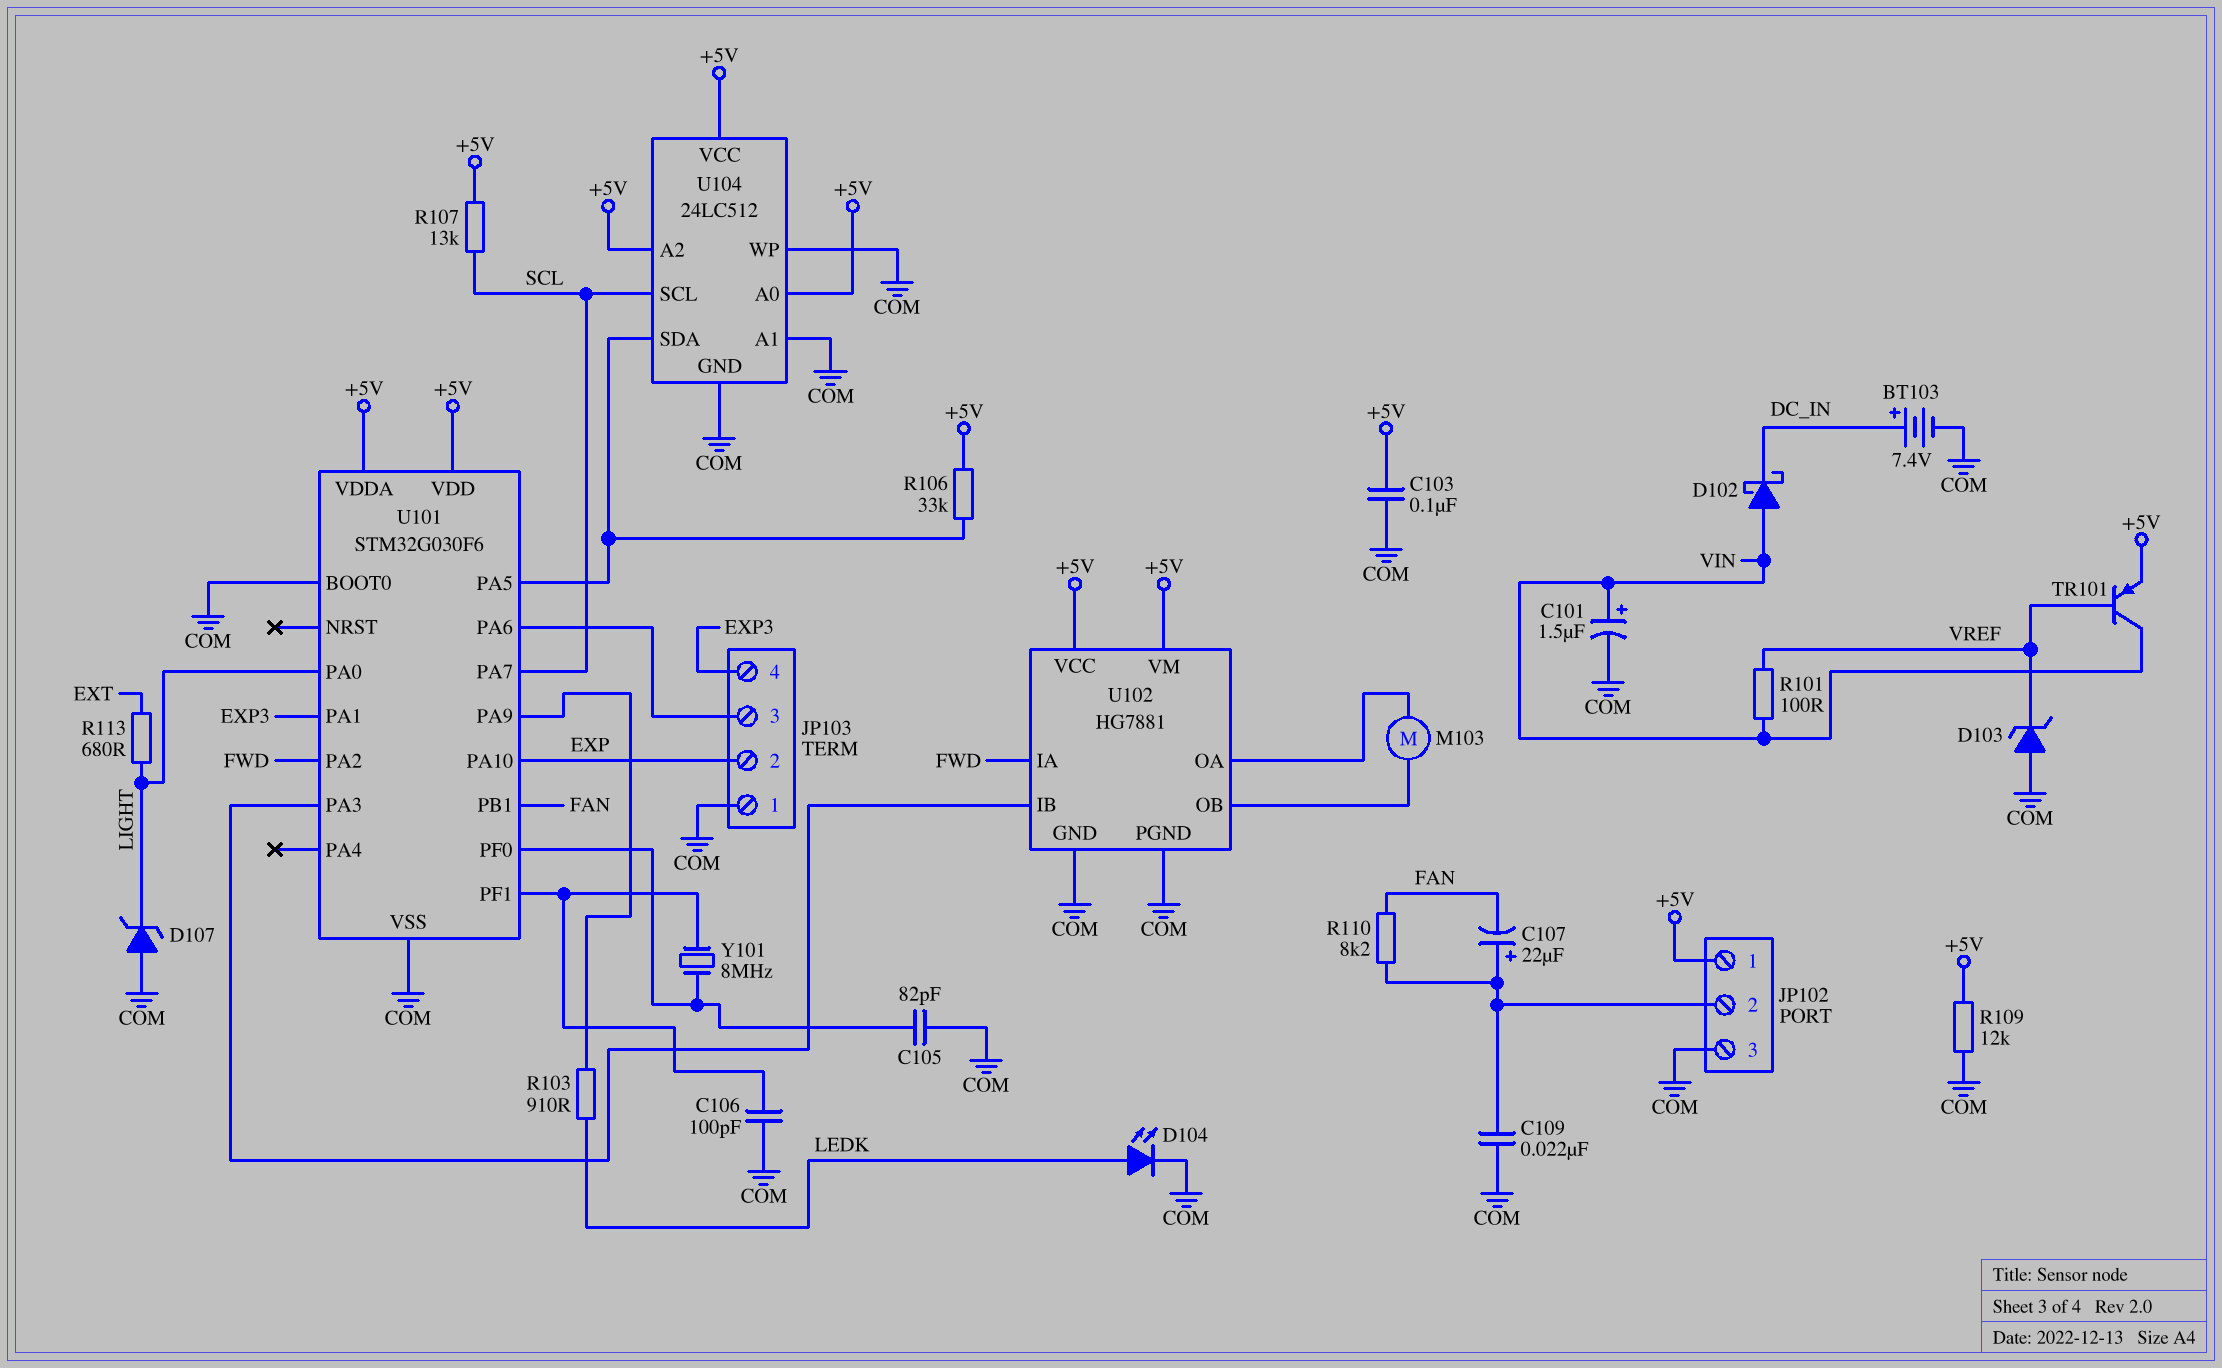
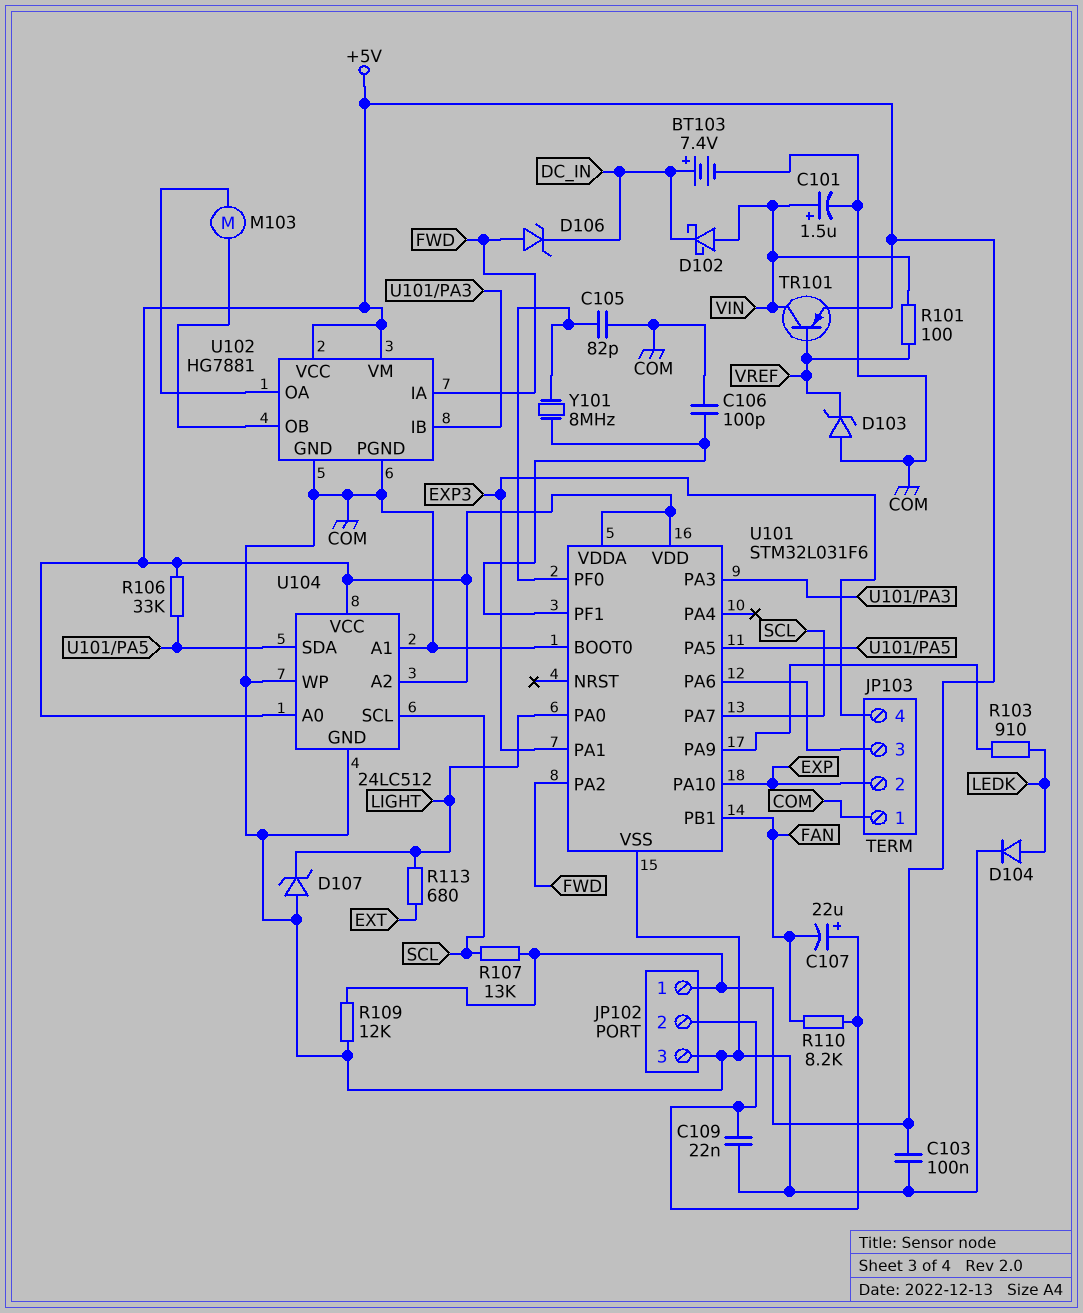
D104: LED (A LEDK, K COM) -> diode (A LEDK, K COM)
D106: none -> zener (A FWD, K DC_IN)
U101: STM32G030F6 -> STM32L031F6

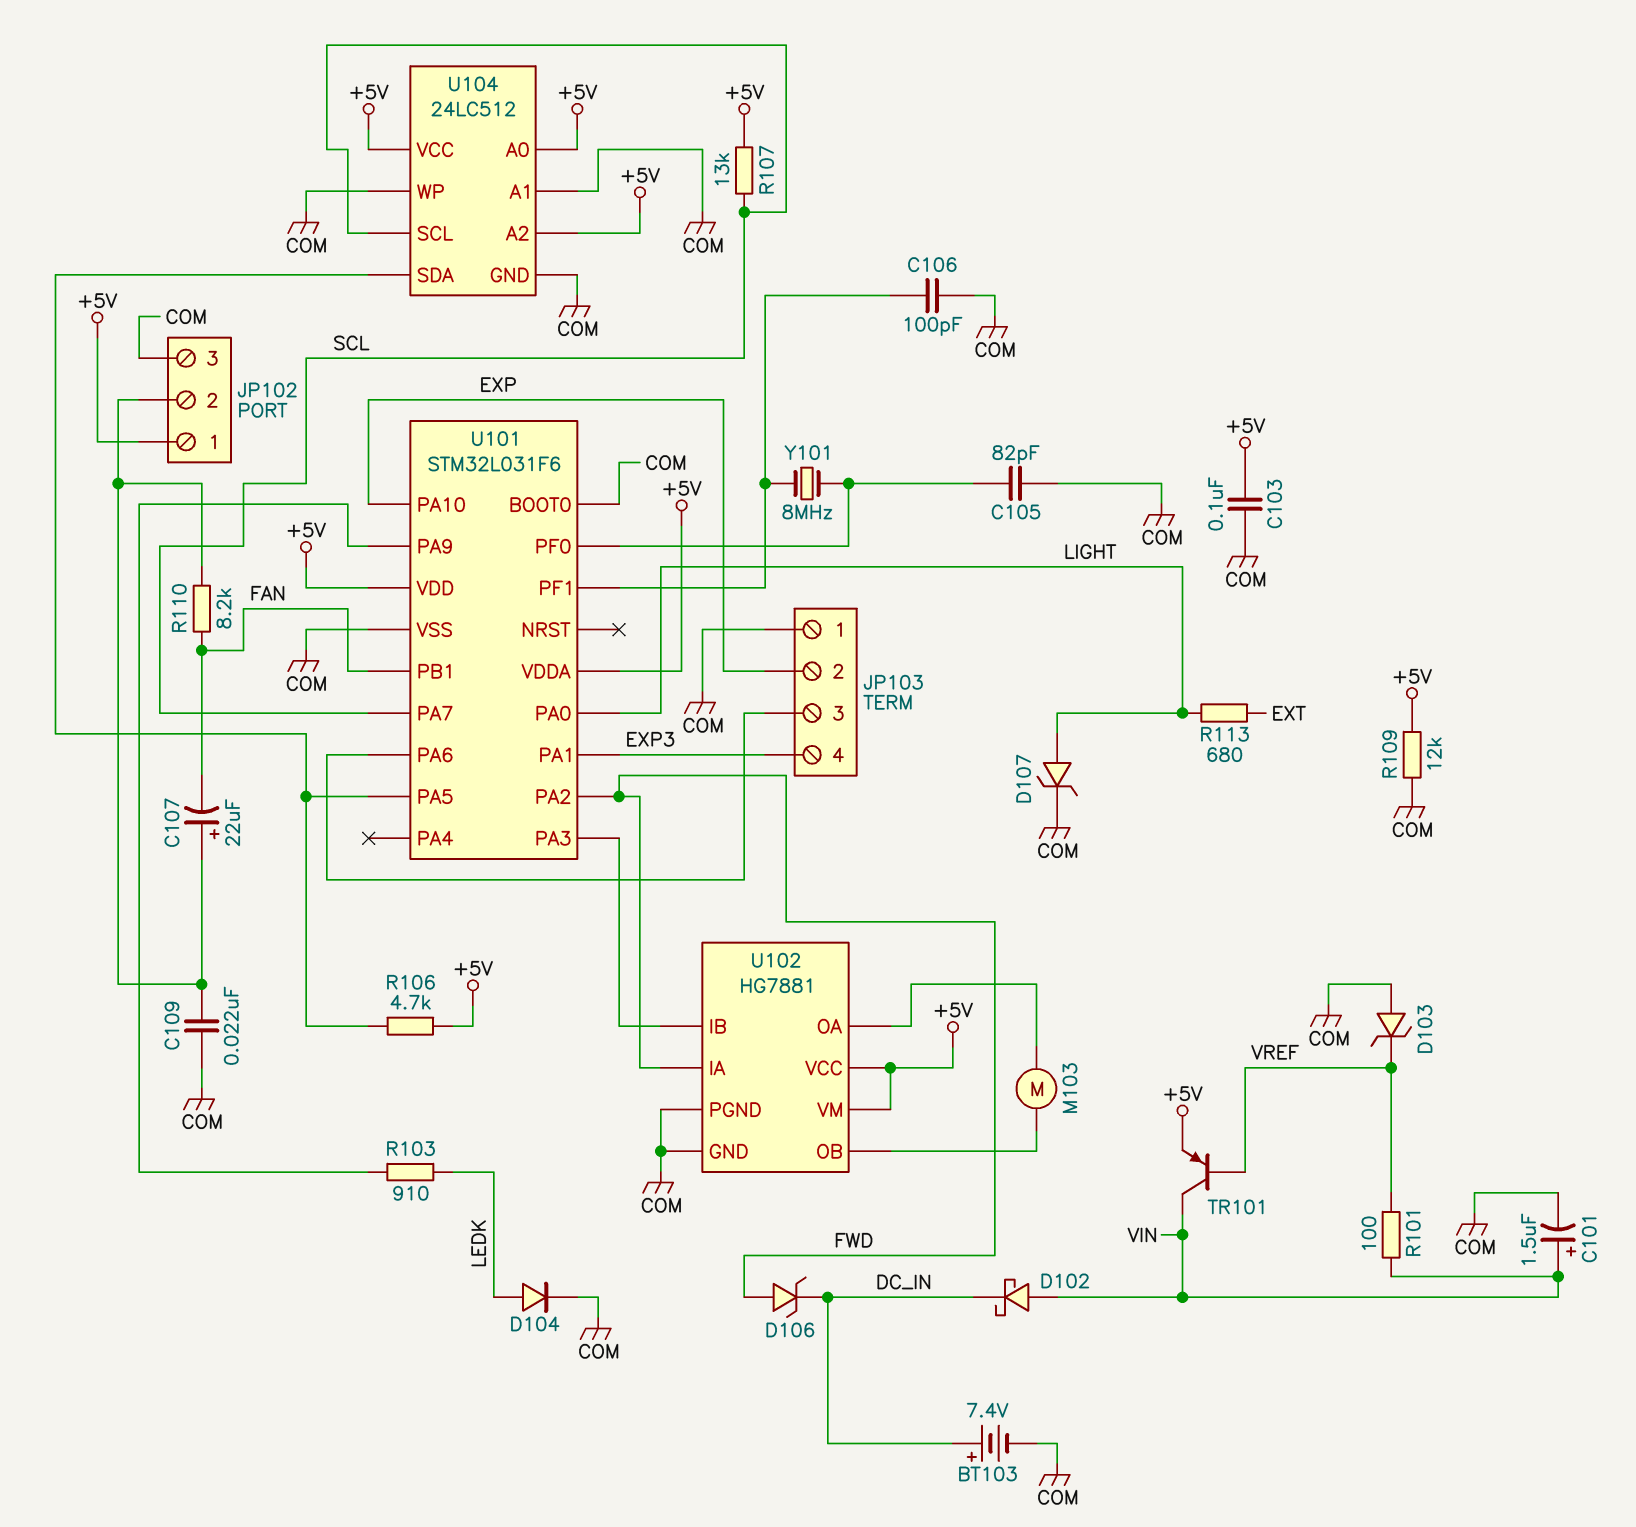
D107: zener (A COM, K LIGHT) -> zener (A LIGHT, K COM)
R106: 33k (+5V, U101/PA5) -> 4.7k (+5V, U101/PA5)

